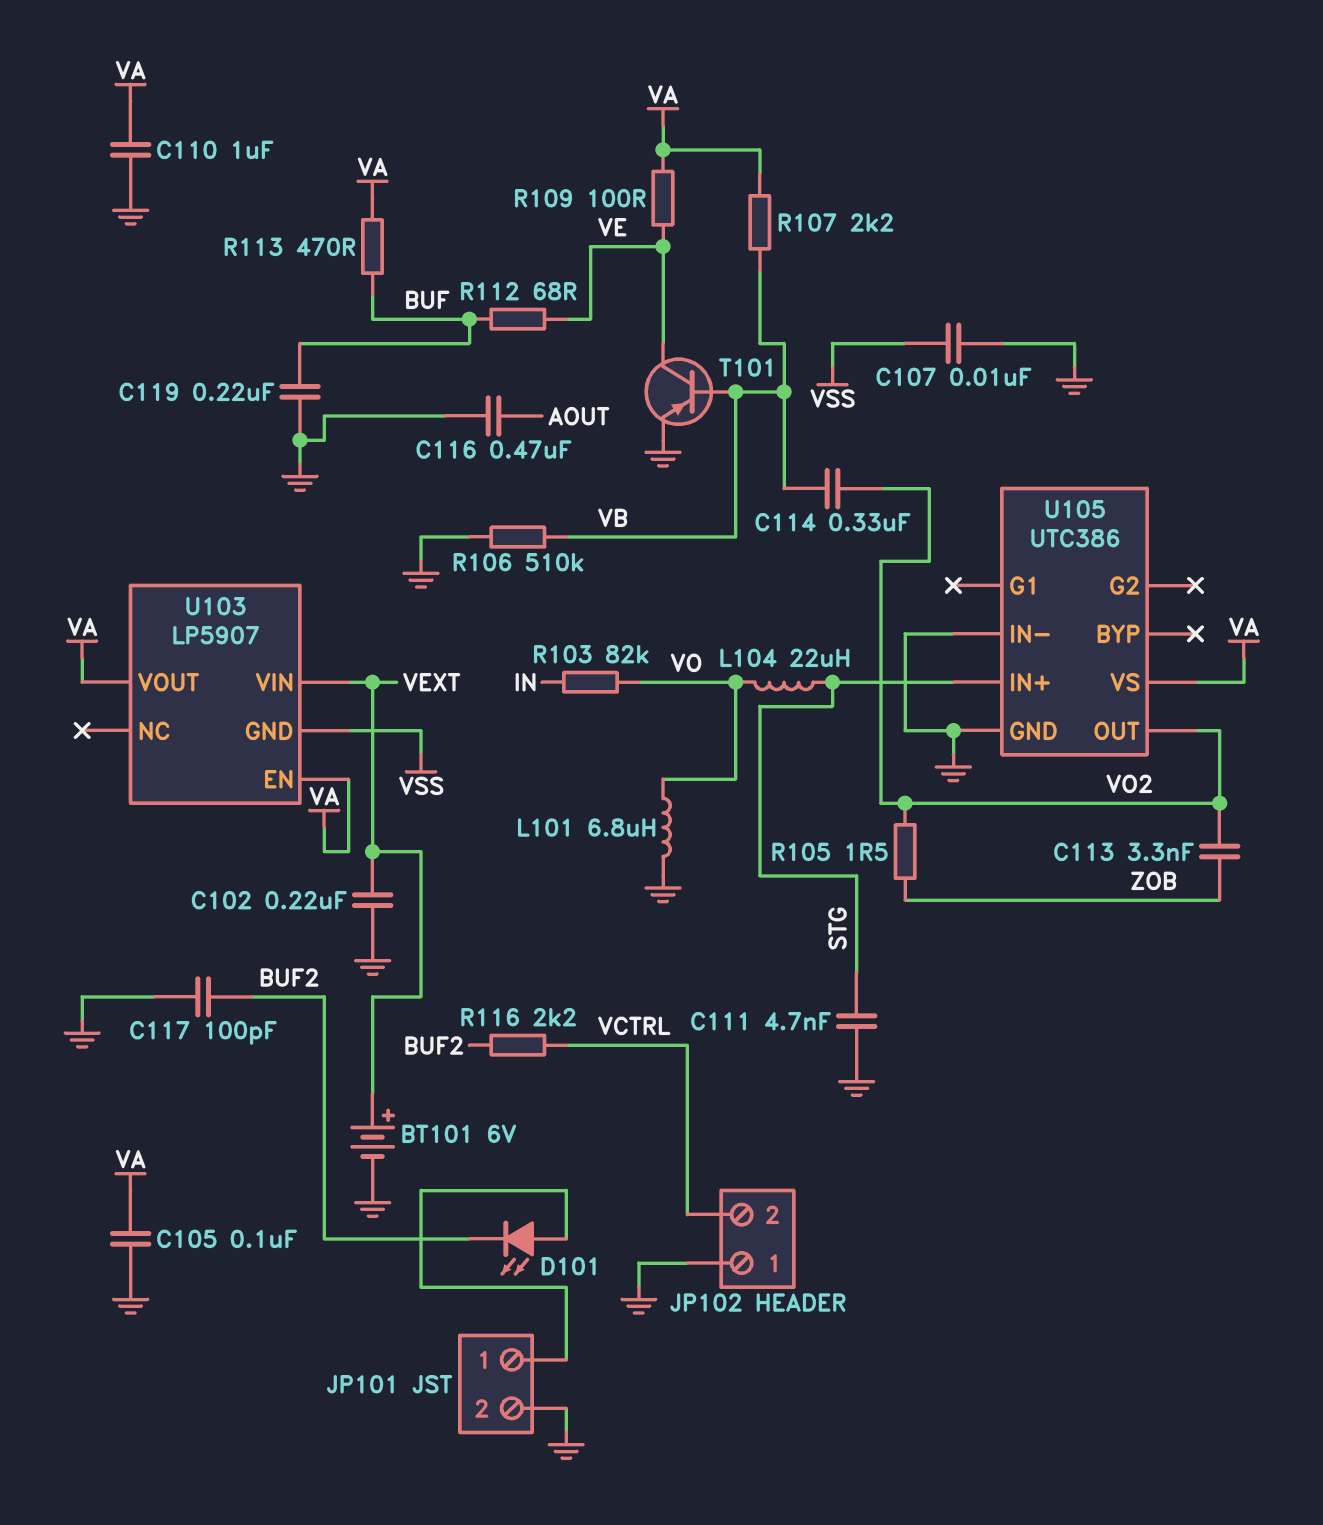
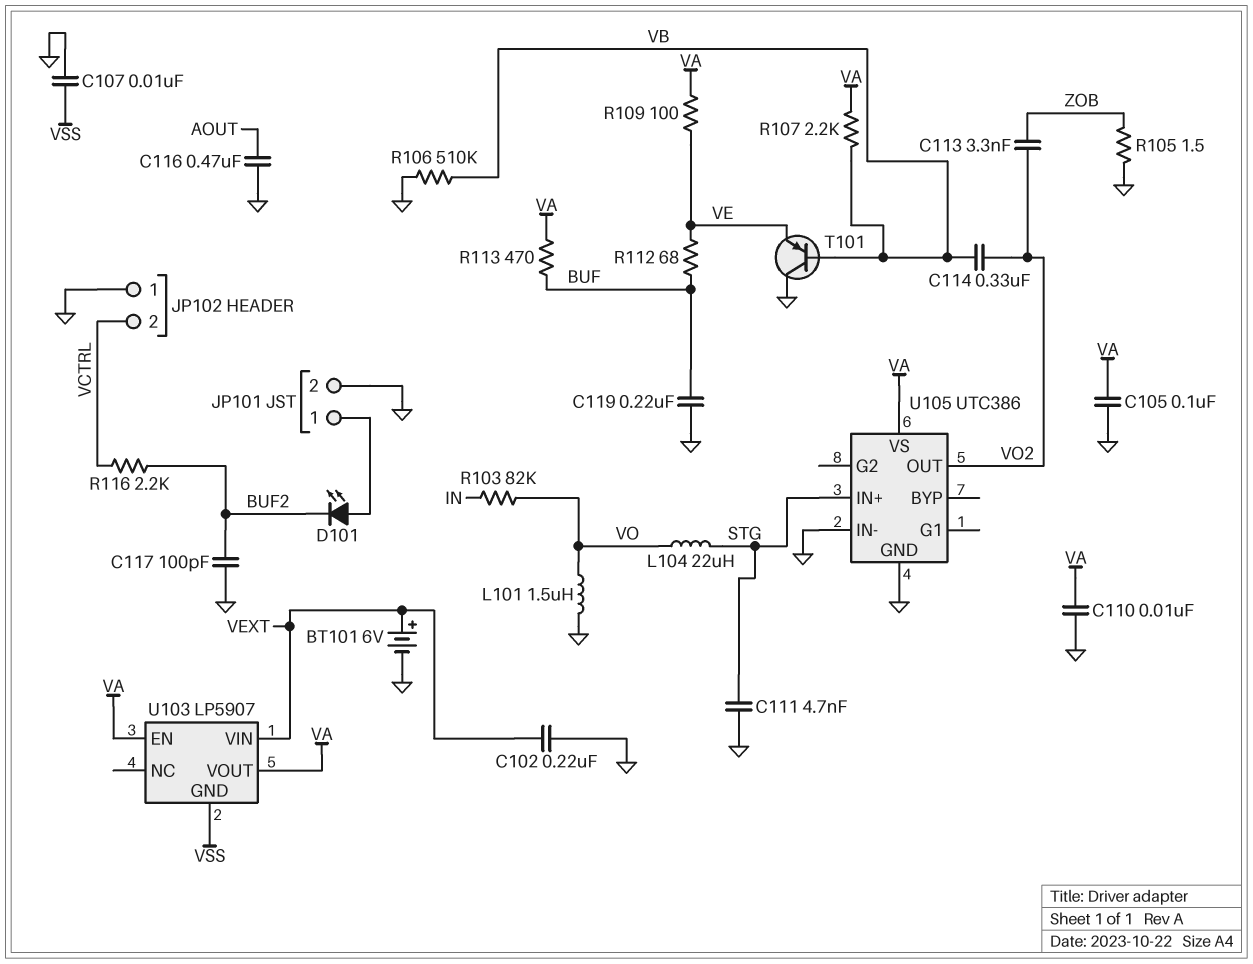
C110: 1uF (GND, VA) -> 10nF (GND, VA)
L101: 6.8uH (GND, VO) -> 1.5uH (GND, VO)
R105: 1.5 (VO2, ZOB) -> 1.5 (GND, ZOB)
T101: PNP (B VB, C VE, E GND) -> PNP (B VB, C GND, E VE)

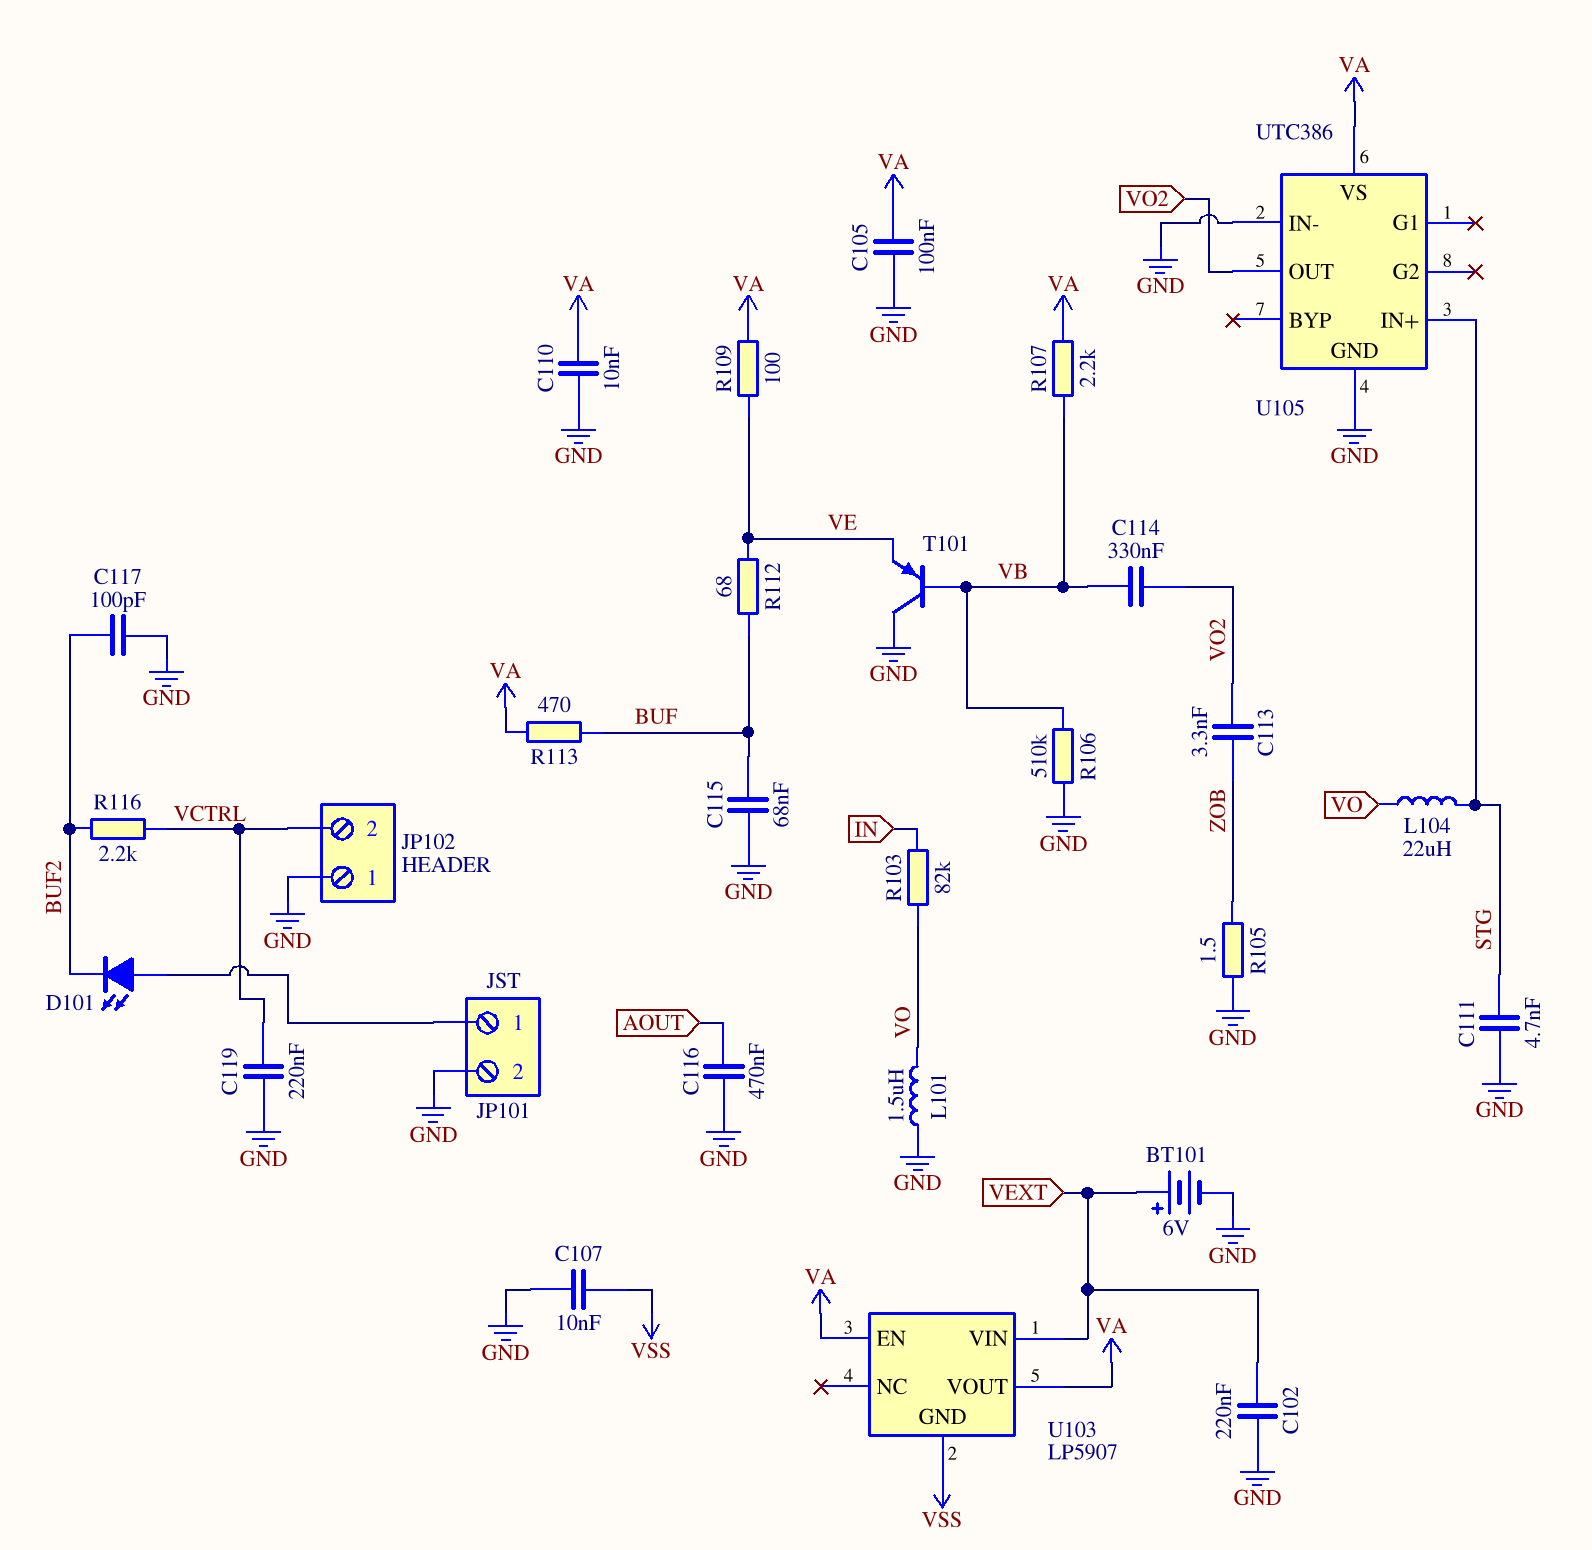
C115: none -> 68nF (BUF, GND)
C119: 220nF (BUF, GND) -> 220nF (GND, VCTRL)

